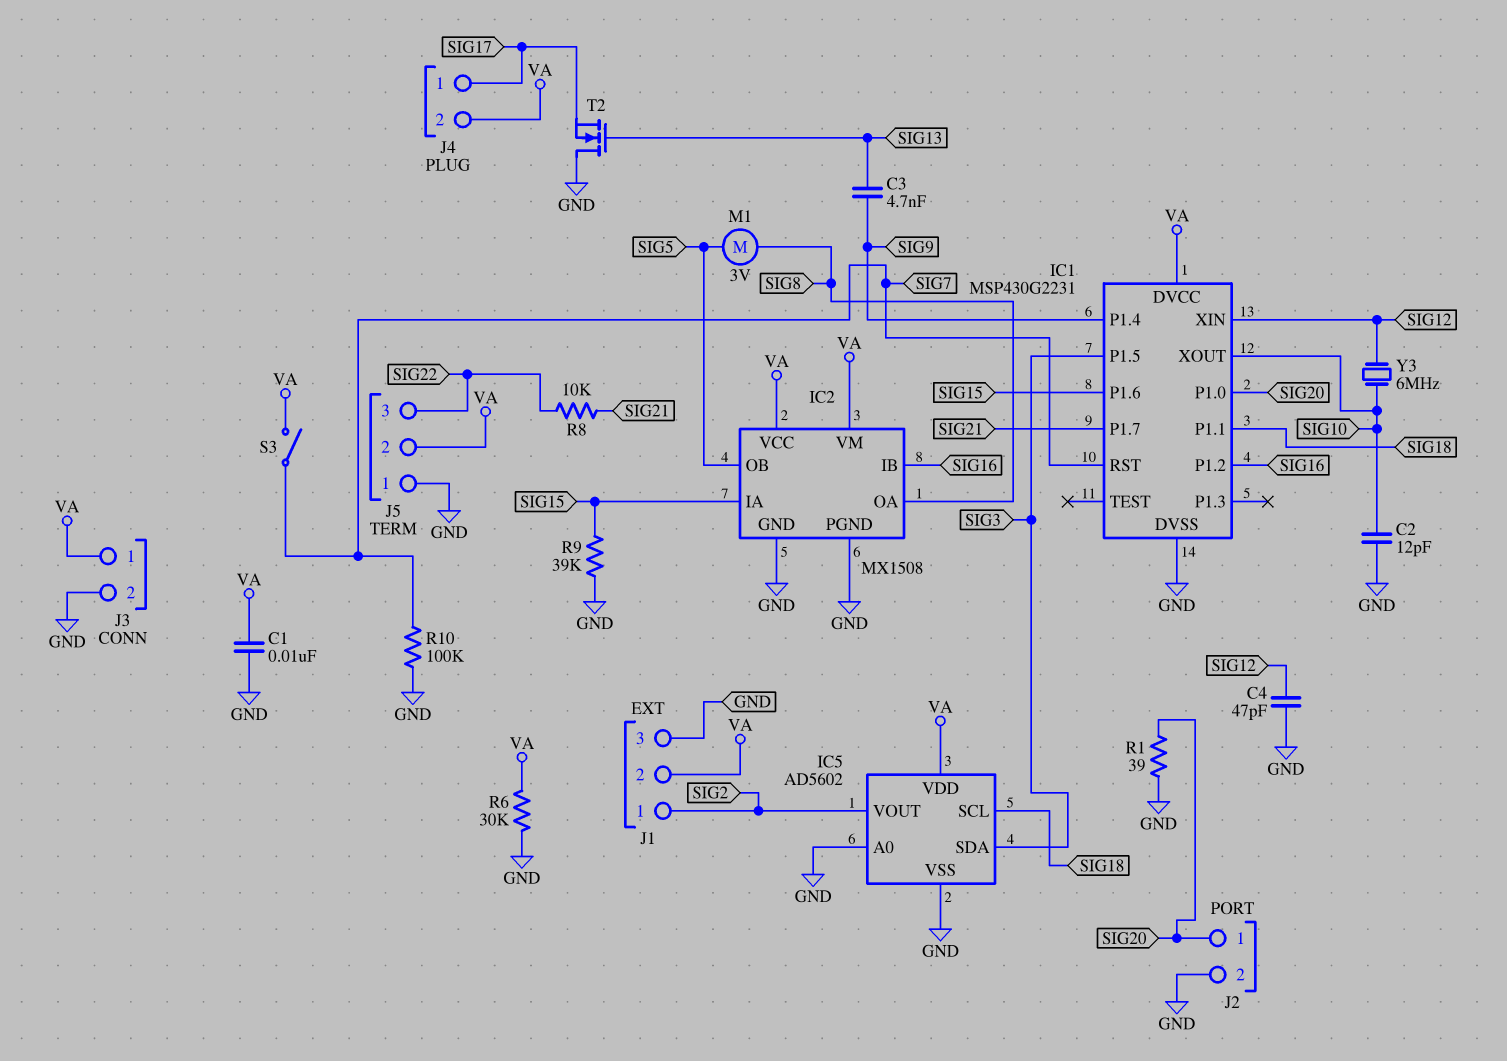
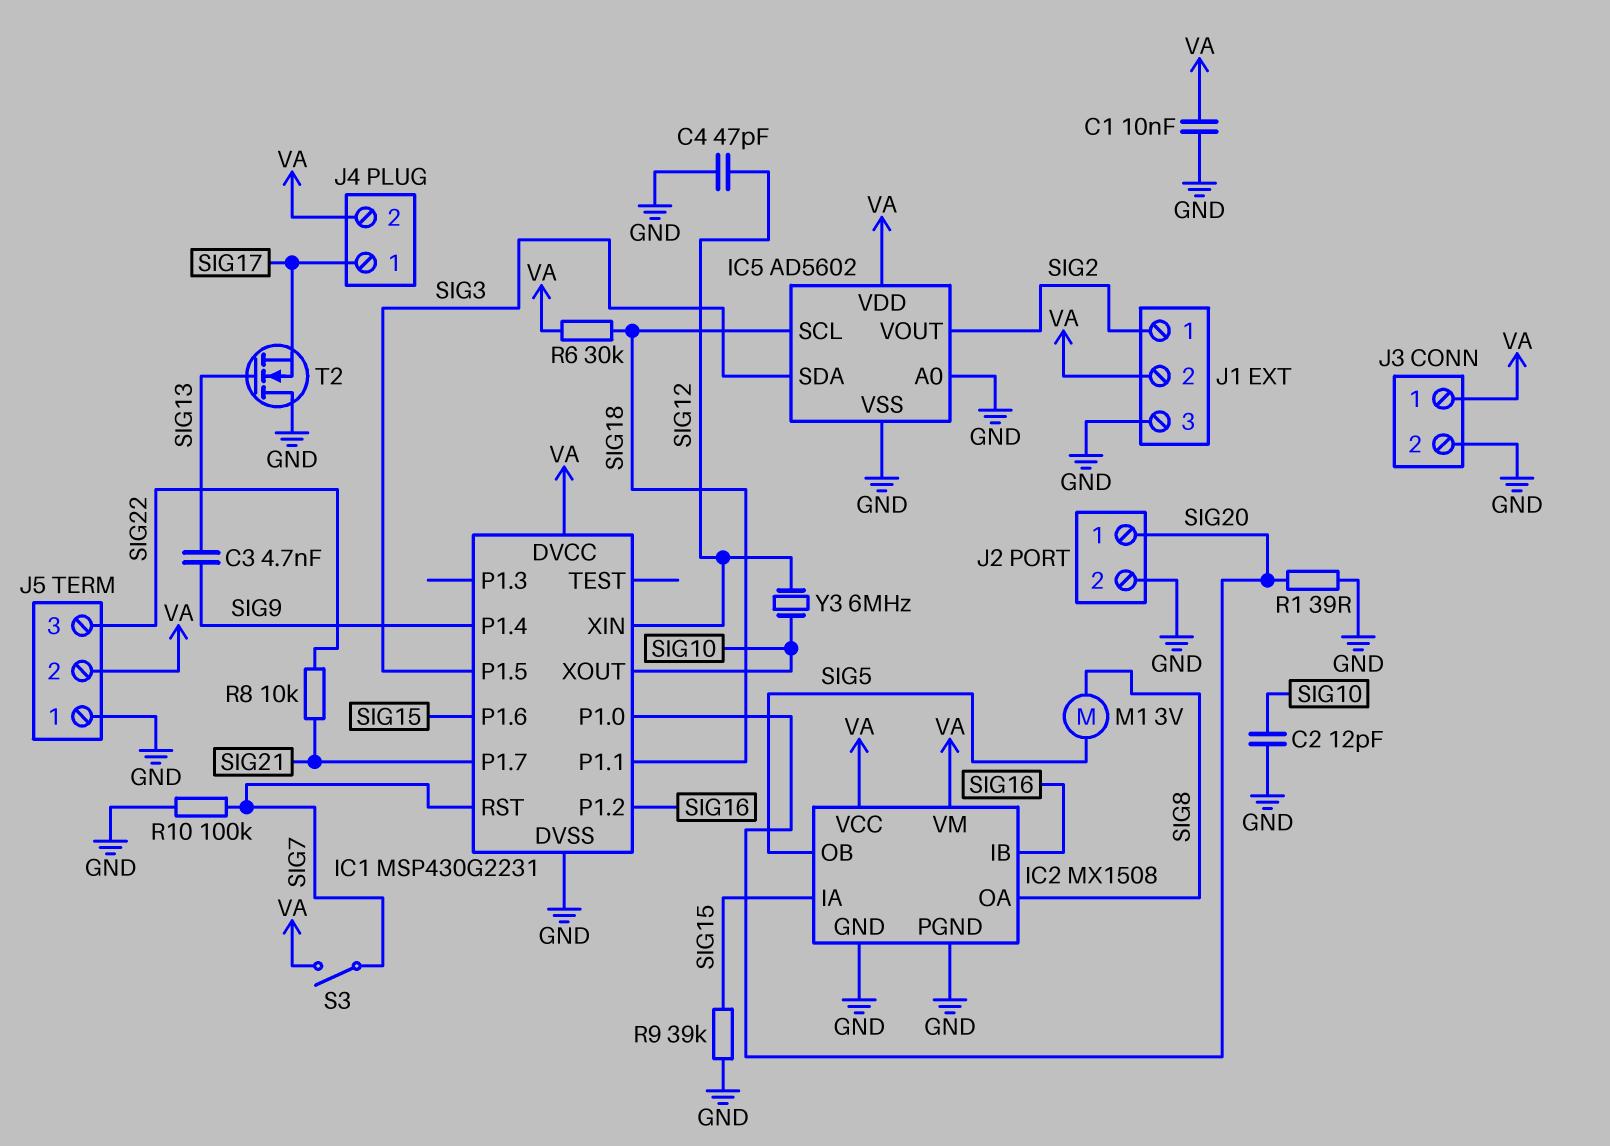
R6: 30k (GND, VA) -> 30k (SIG18, VA)

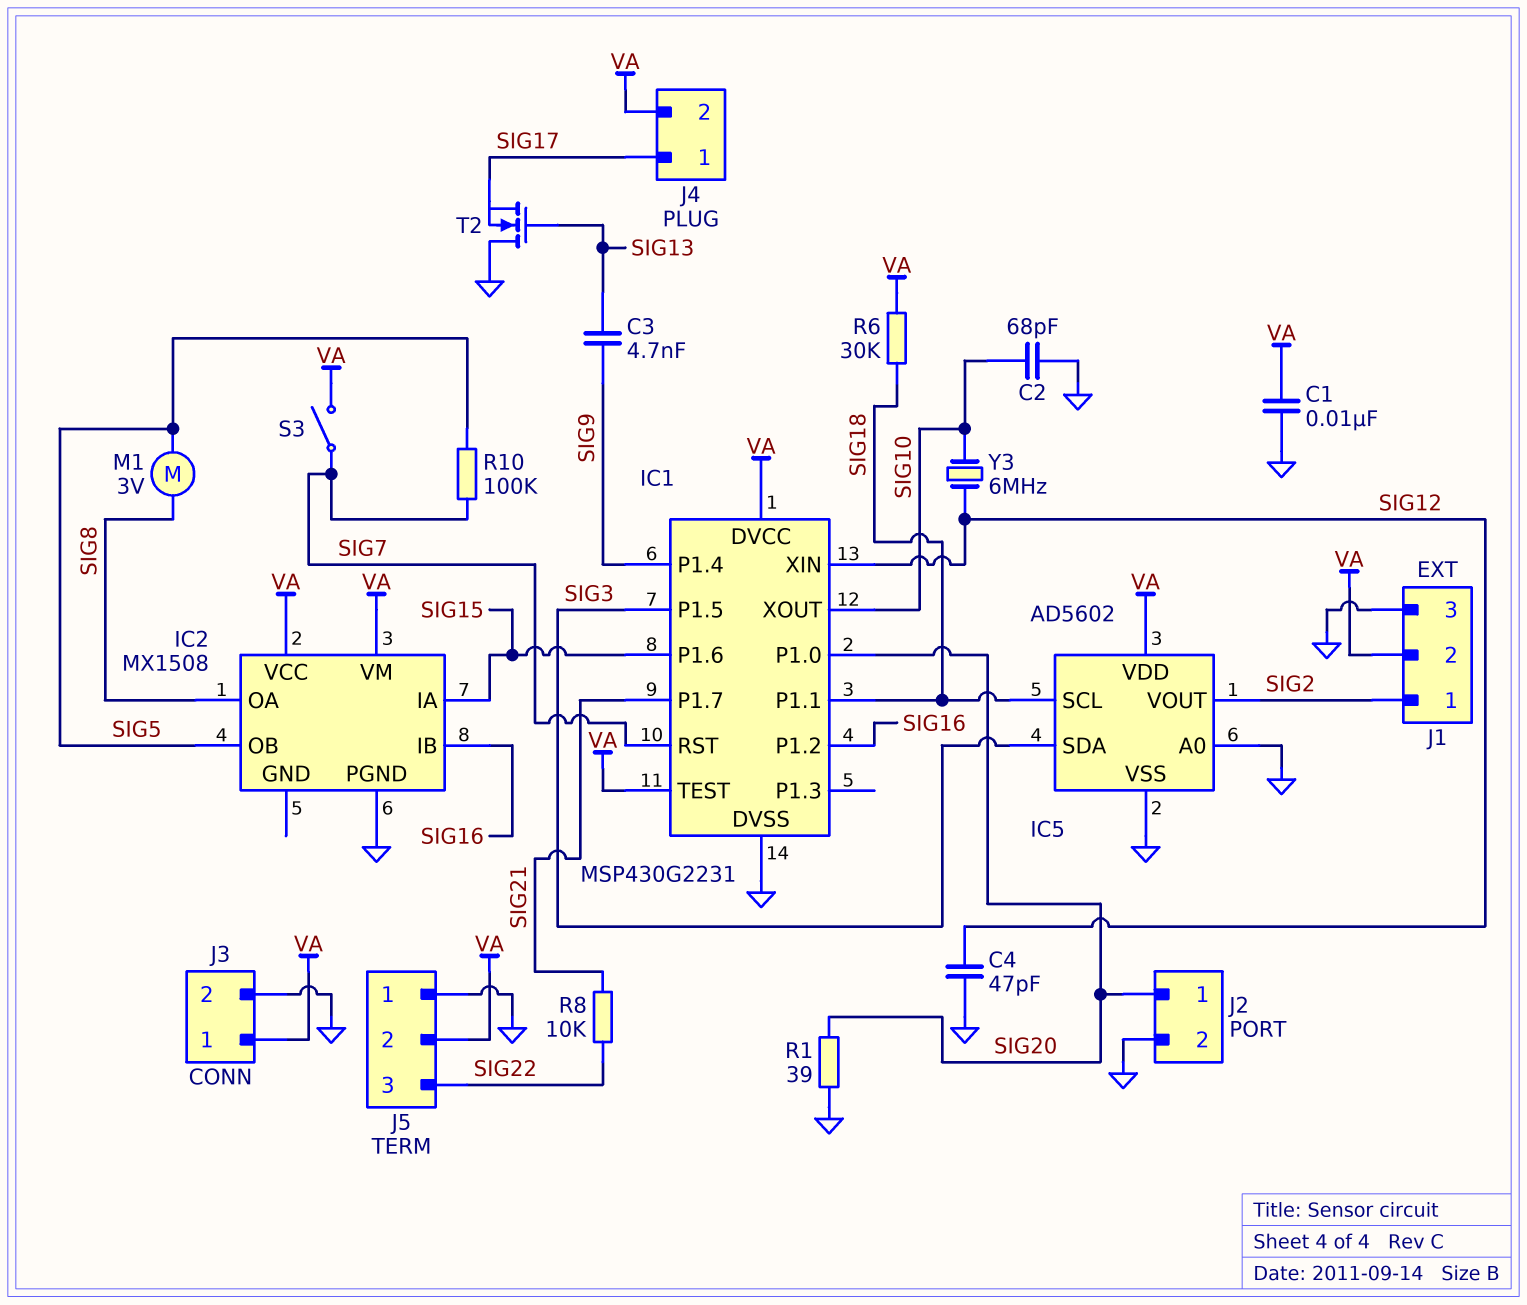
C2: 12pF (GND, SIG10) -> 68pF (GND, SIG10)
IC1 pin TEST: none -> VA
IC2 pin GND: GND -> none
R9: 39k (GND, SIG15) -> none
R10: 100k (GND, SIG7) -> 100k (SIG5, SIG7)

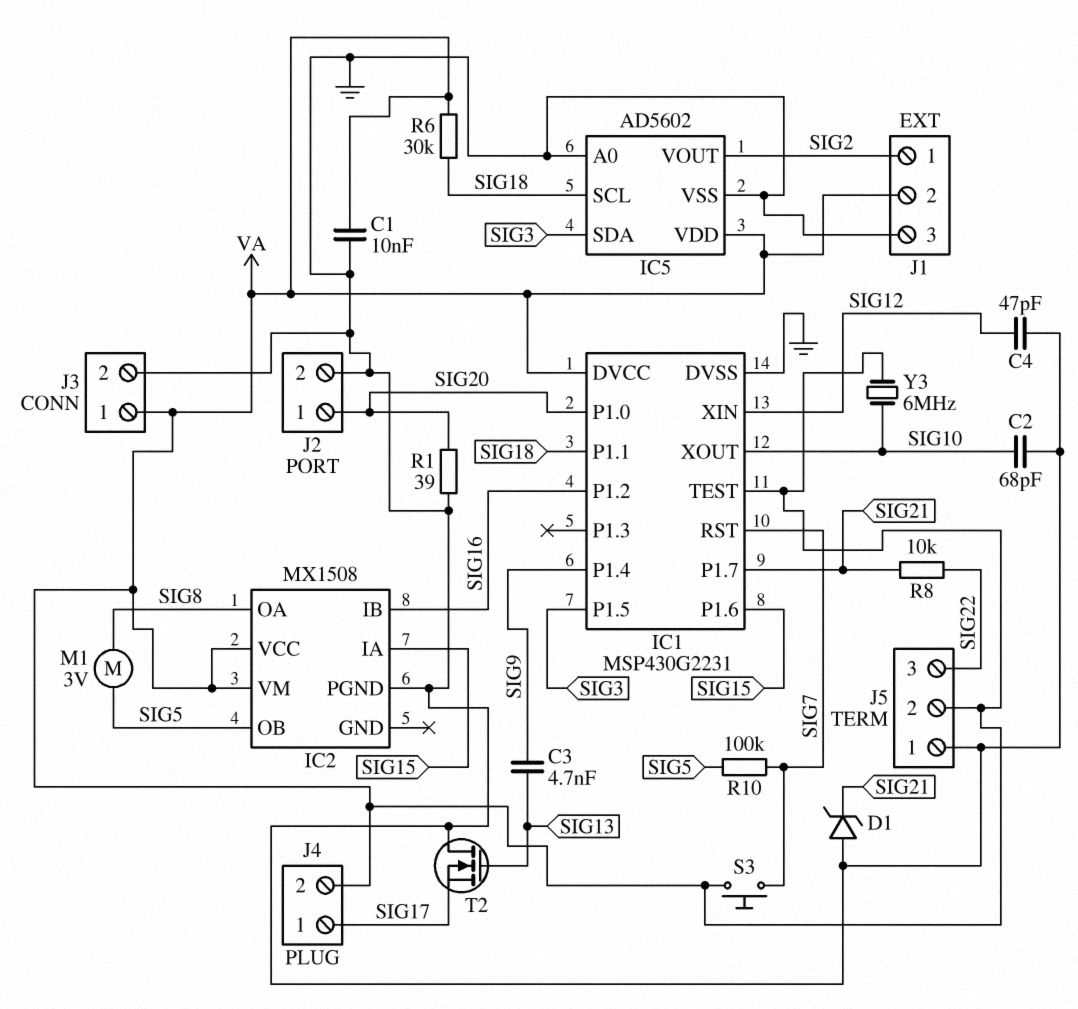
D1: none -> zener (A GND, K SIG21)
S3: switch (SIG7, VA) -> button (SIG7, VA)
Y3: 6MHz (SIG10, SIG12) -> 6MHz (SIG10, VA)

